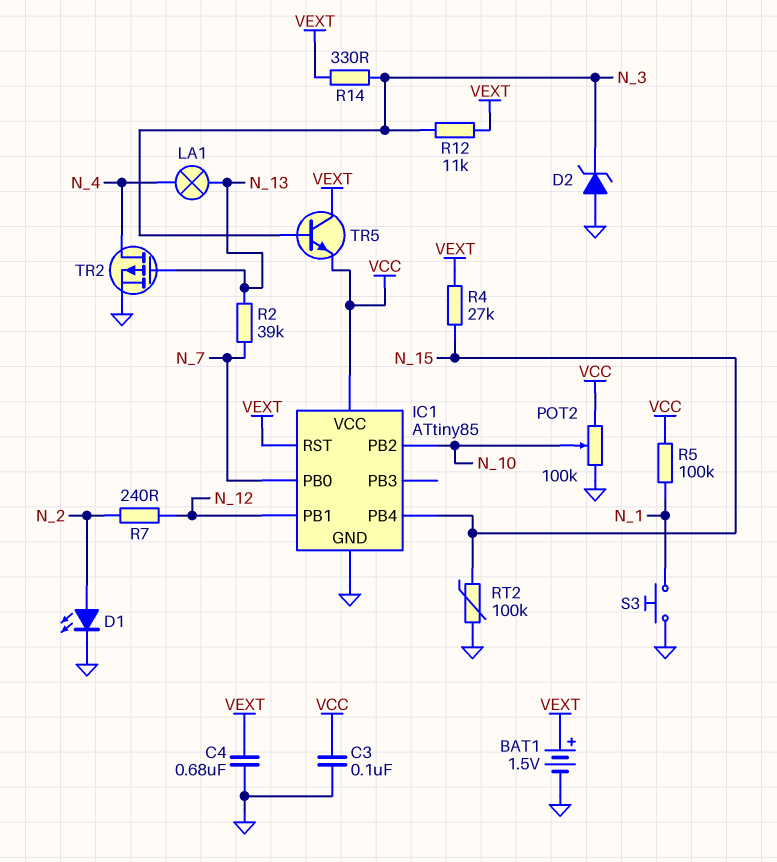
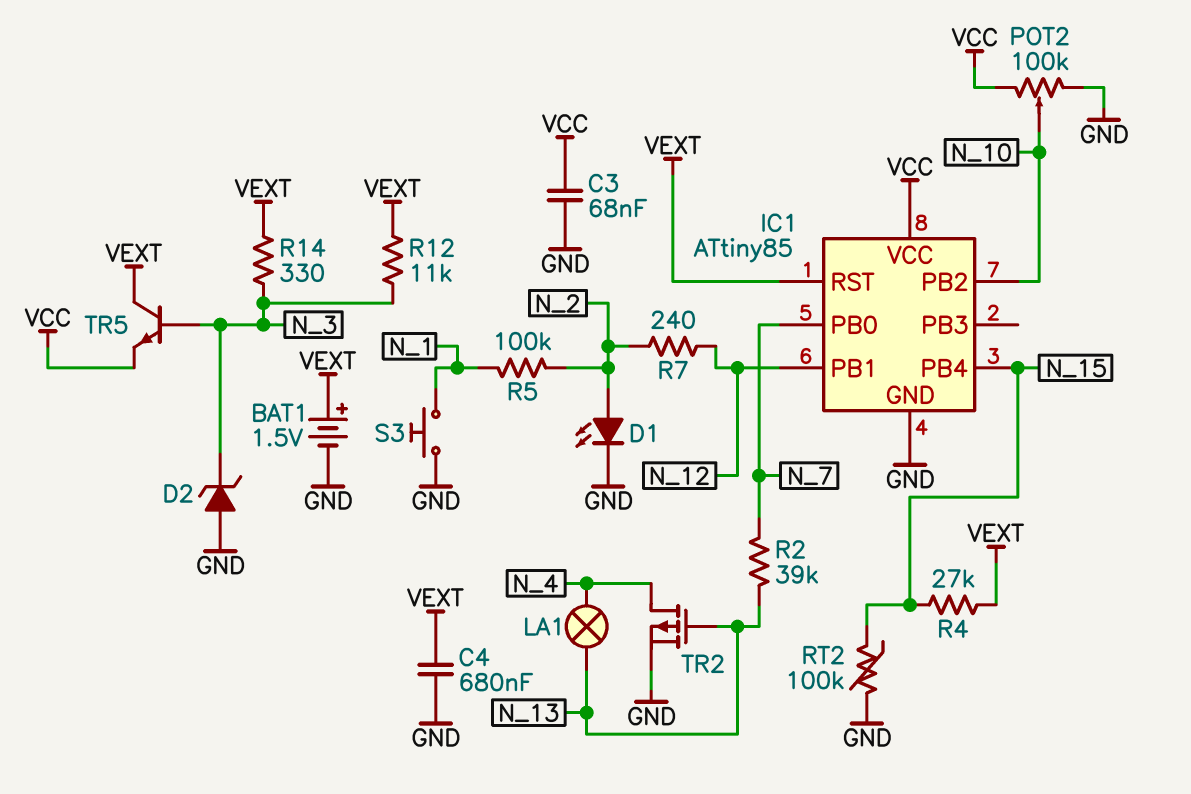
C3: 100nF (GND, VCC) -> 68nF (GND, VCC)
R5: 100k (N_1, VCC) -> 100k (N_1, N_2)

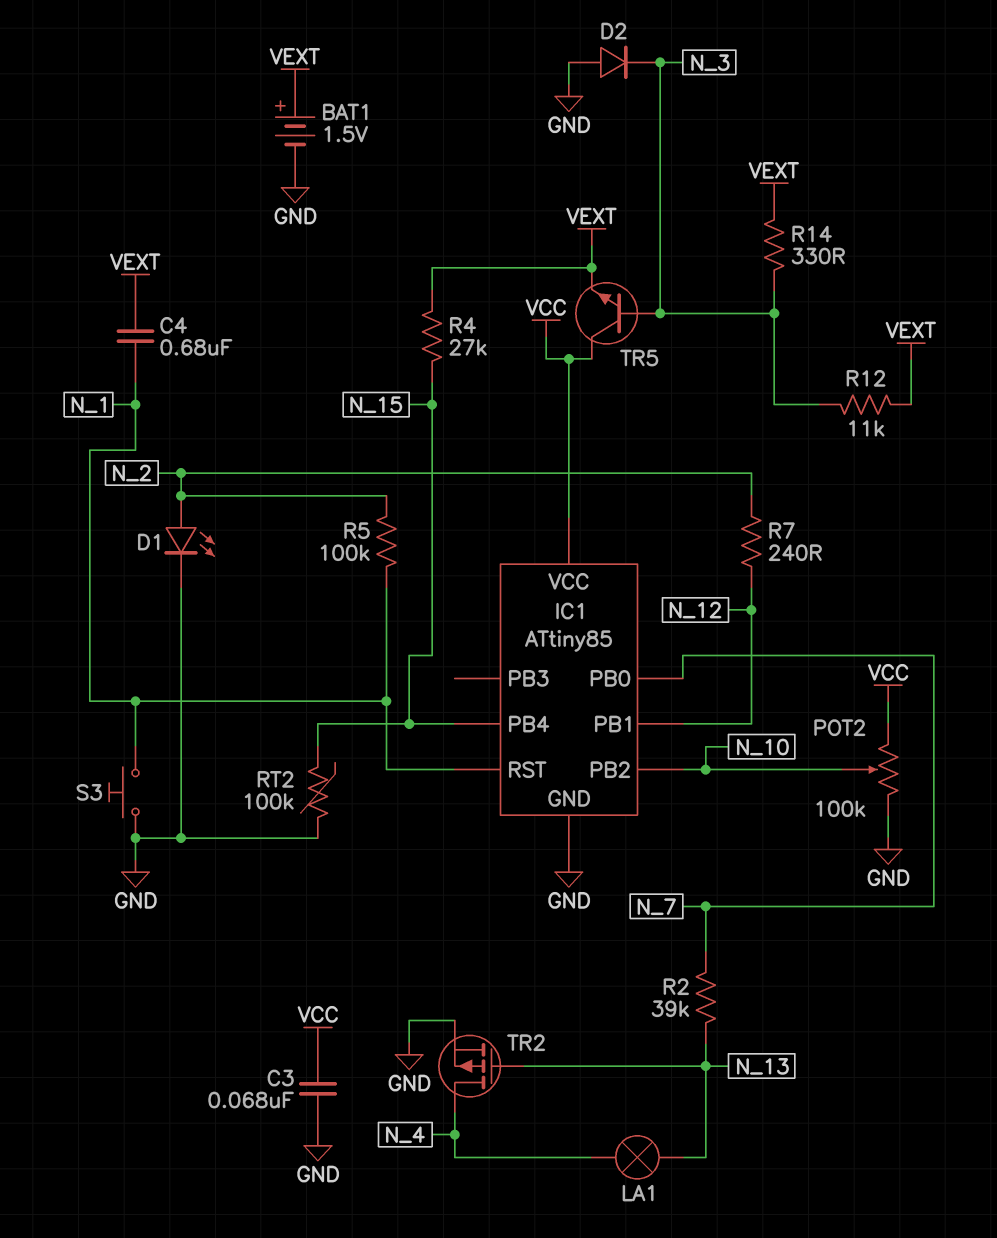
C4: 680nF (GND, VEXT) -> 680nF (N_1, VEXT)
D2: zener (A GND, K N_3) -> diode (A GND, K N_3)
IC1 pin RST: VEXT -> N_1
TR5: NPN (B N_3, C VEXT, E VCC) -> NPN (B N_3, C VCC, E VEXT)

